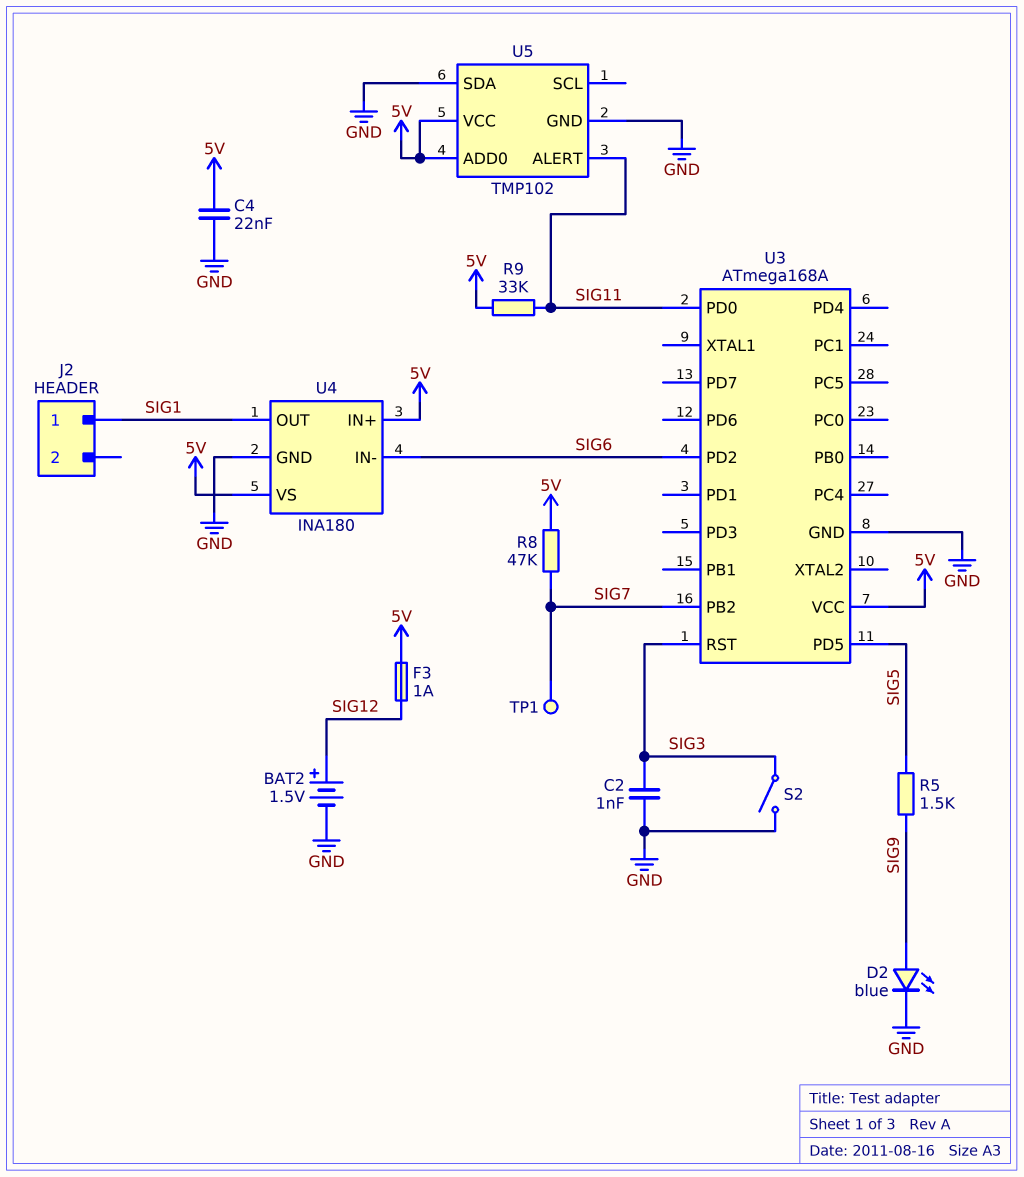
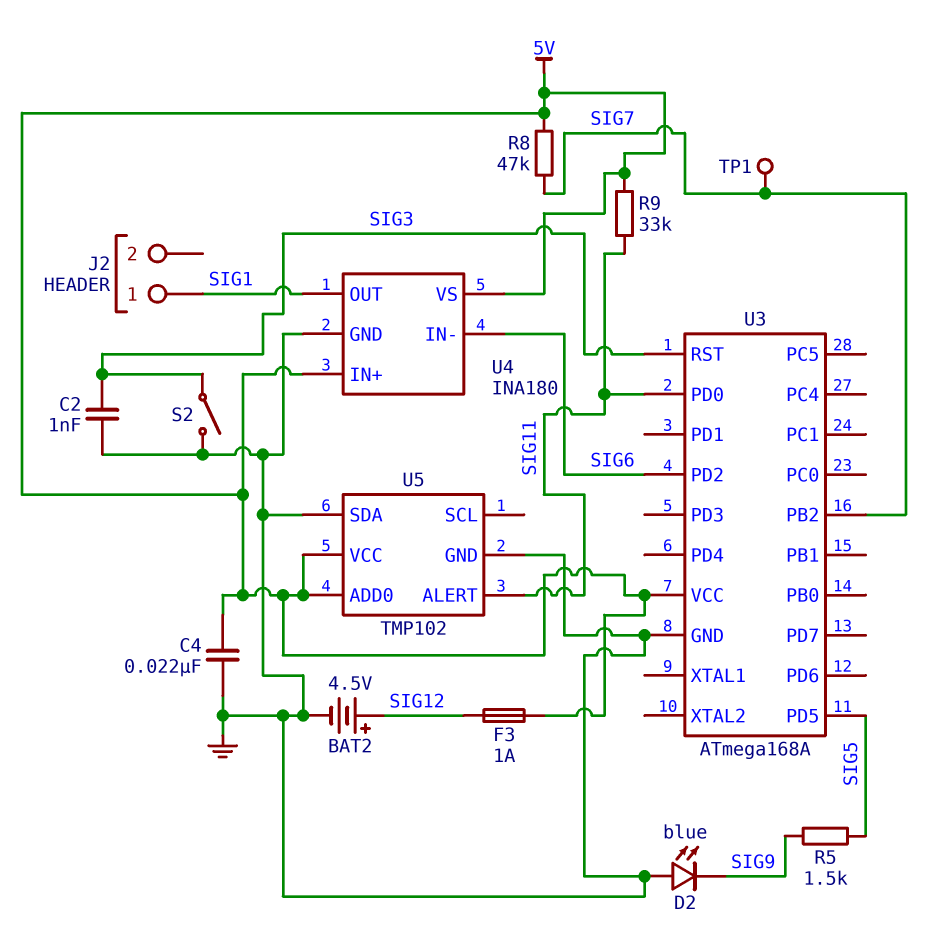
BAT2: 1.5V (plus SIG12, minus GND) -> 4.5V (plus SIG12, minus GND)
D2: LED blue (A SIG9, K GND) -> LED blue (A GND, K SIG9)

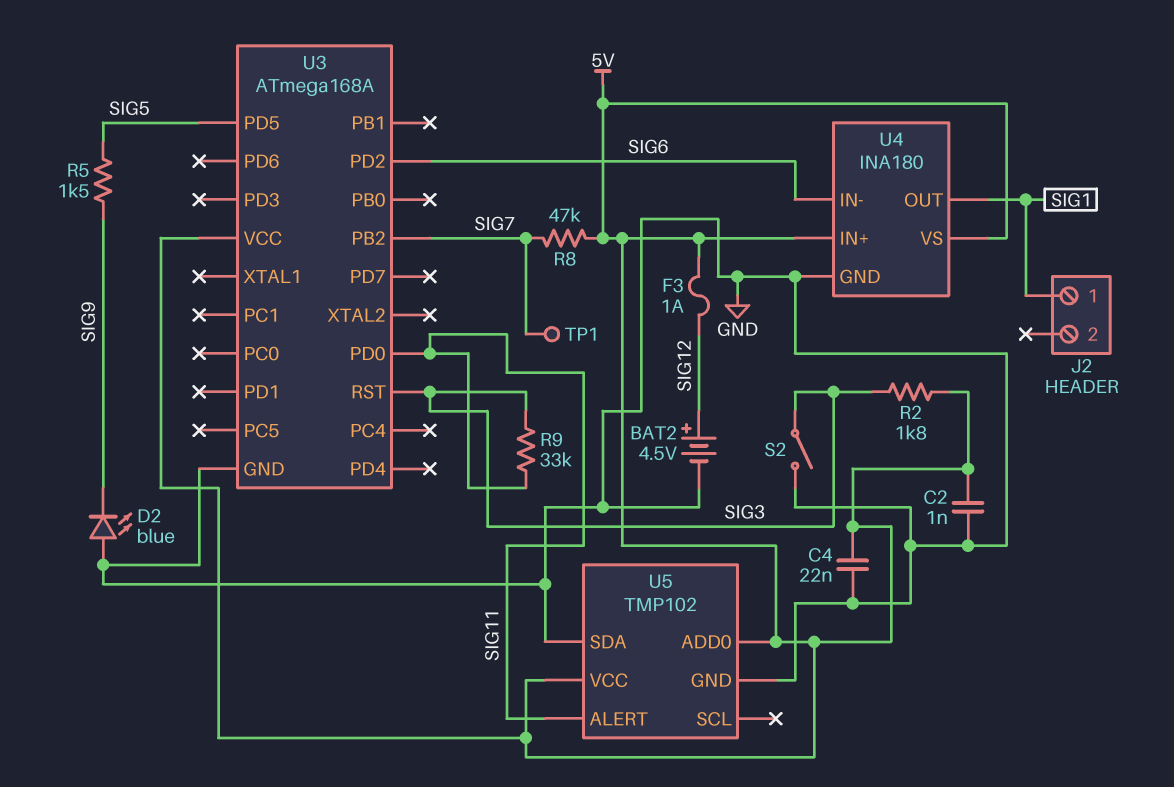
C2: 1nF (GND, SIG3) -> 1nF (5V, GND)
R2: none -> 1.8k (5V, SIG3)
R9: 33k (5V, SIG11) -> 33k (SIG3, SIG11)

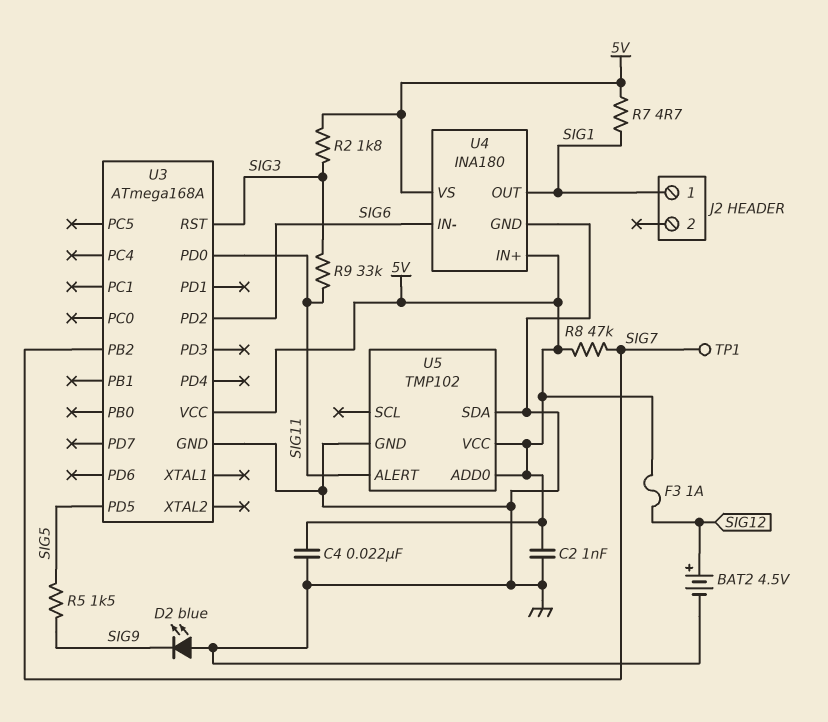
R7: none -> 4.7 (5V, SIG1)
S2: switch (GND, SIG3) -> none

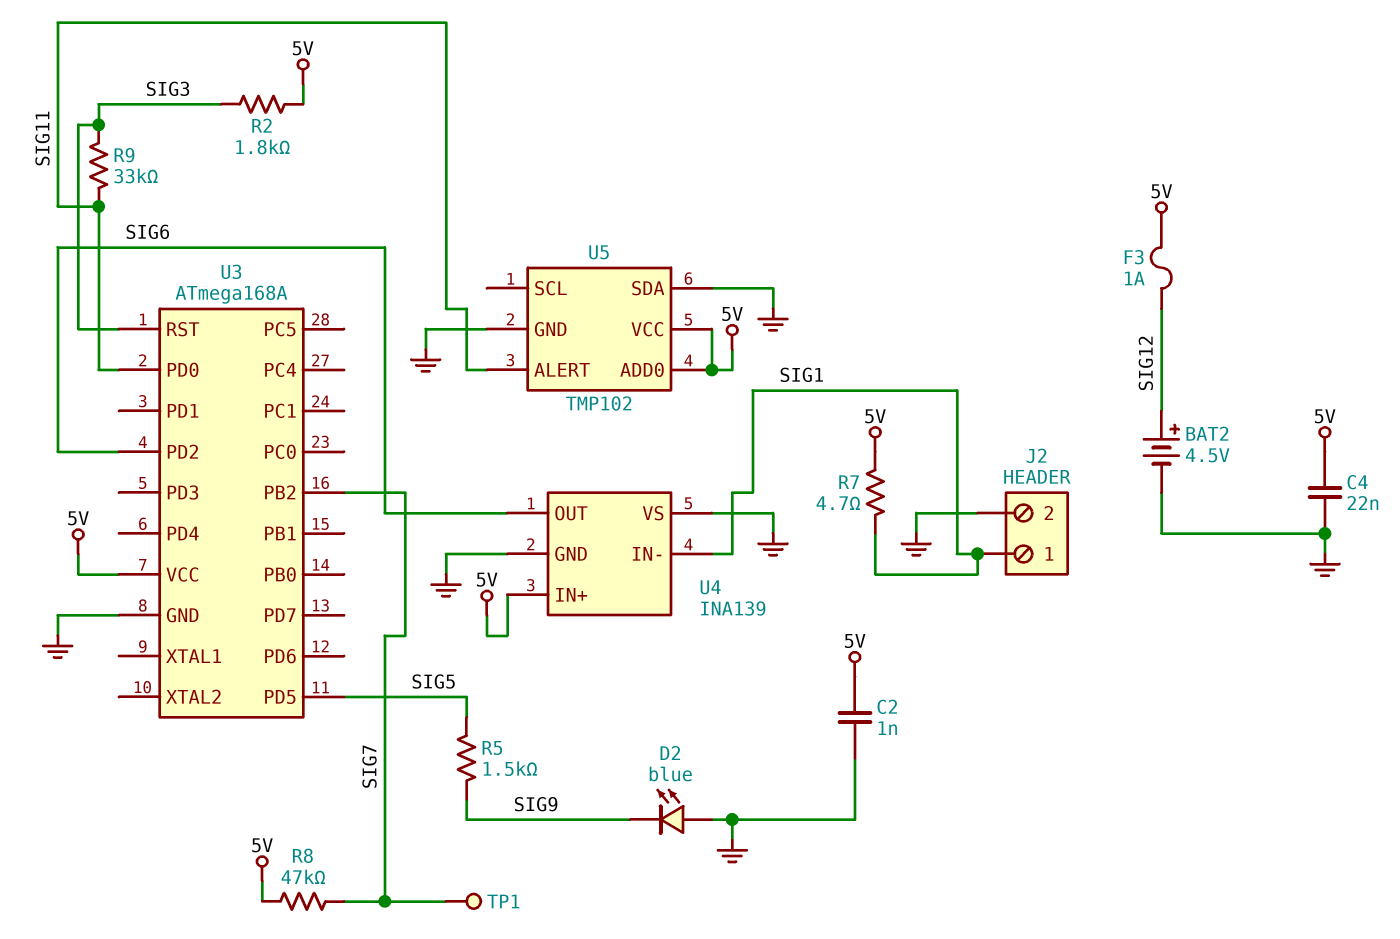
J2 pin 2: none -> GND
U4: INA180 -> INA139
U4 pin IN-: SIG6 -> SIG1
U4 pin OUT: SIG1 -> SIG6
U4 pin VS: 5V -> GND

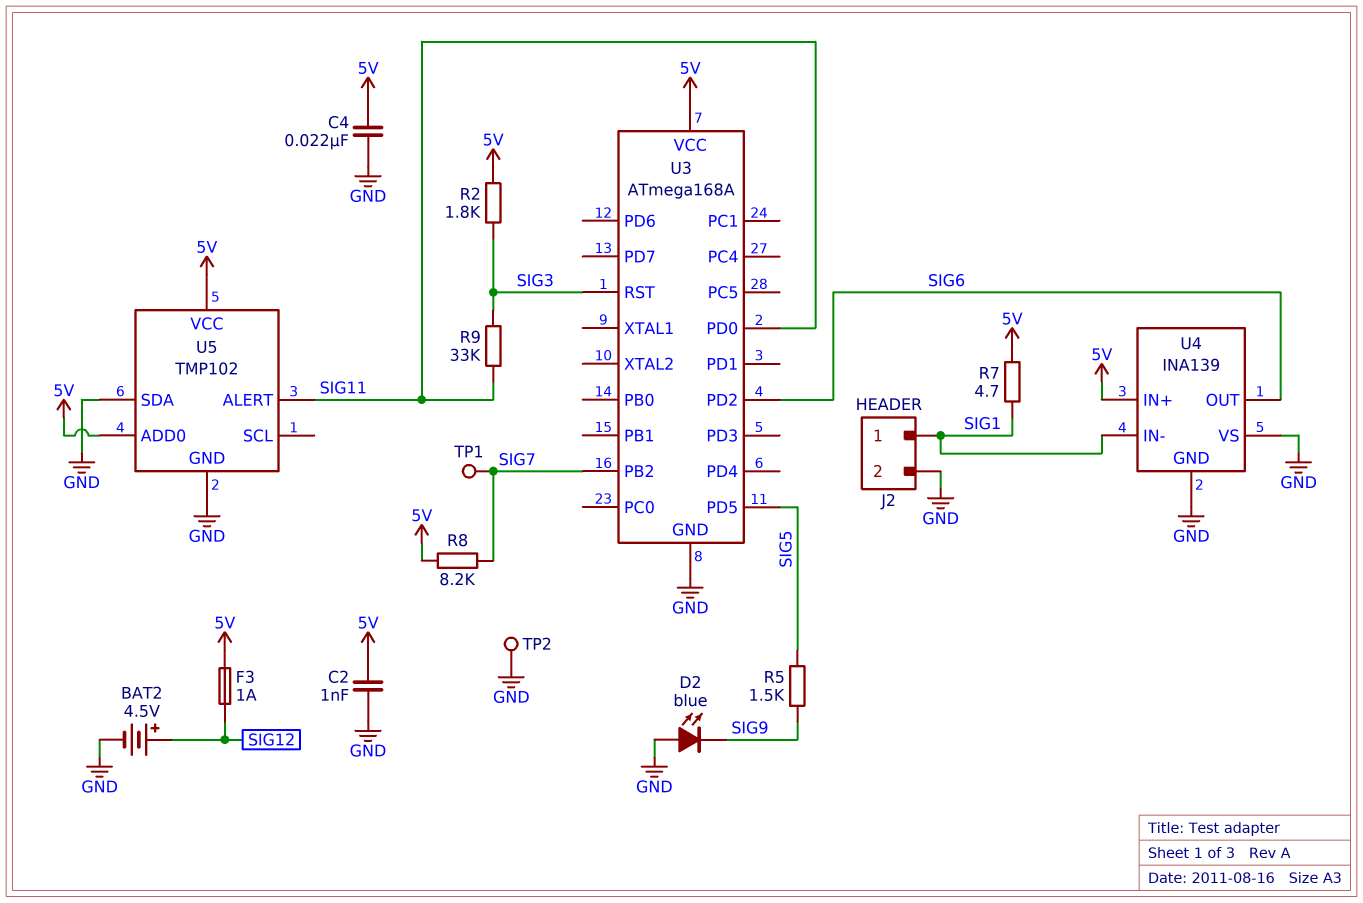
R8: 47k (5V, SIG7) -> 8.2k (5V, SIG7)
TP2: none -> test point (GND)

